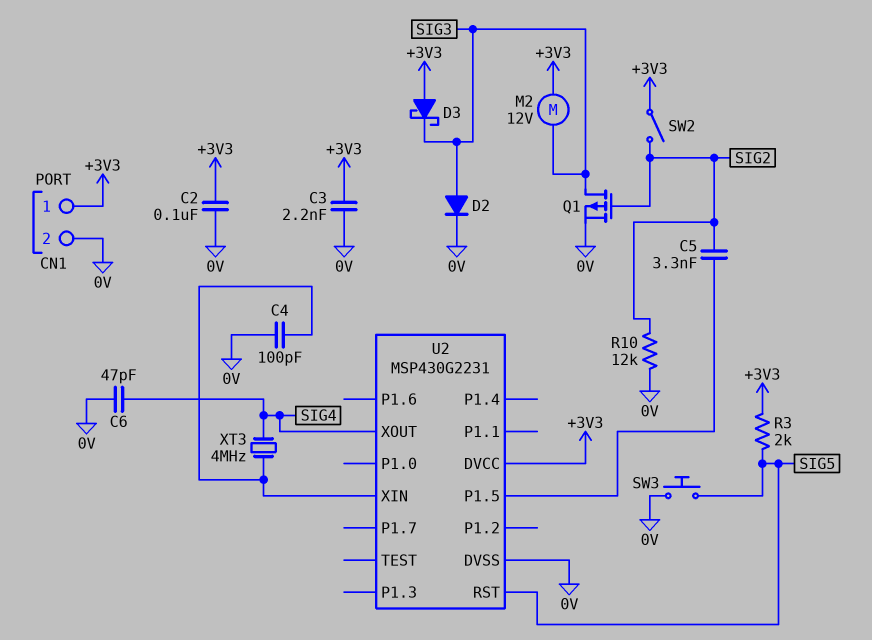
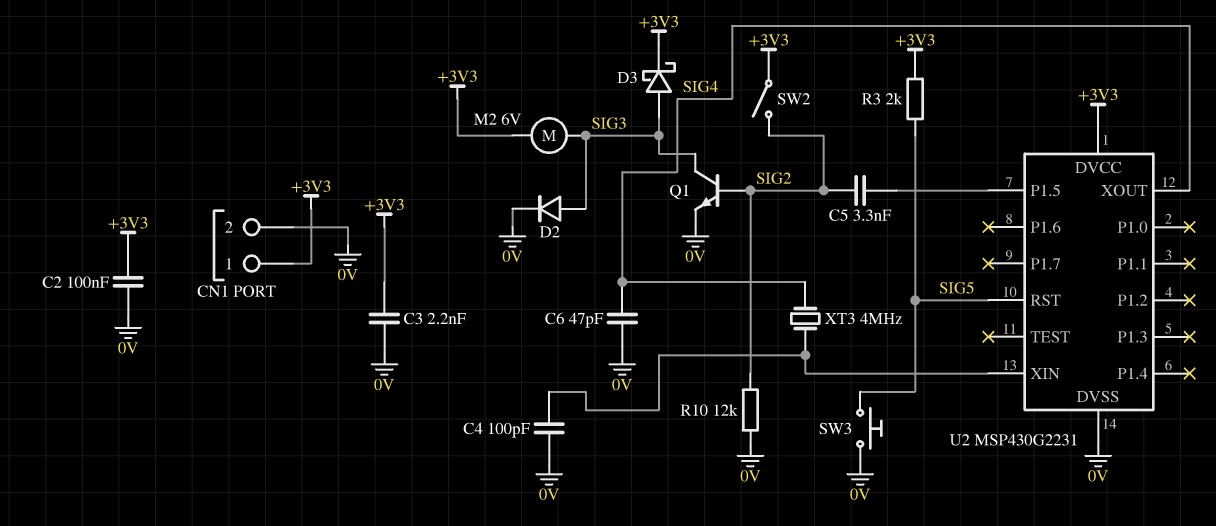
D3: schottky (A +3V3, K SIG3) -> schottky (A SIG3, K +3V3)
M2: motor 12V (+3V3, SIG3) -> motor 6V (+3V3, SIG3)
Q1: PMOS (G SIG2, D SIG3, S 0V) -> NPN (B SIG2, C SIG3, E 0V)

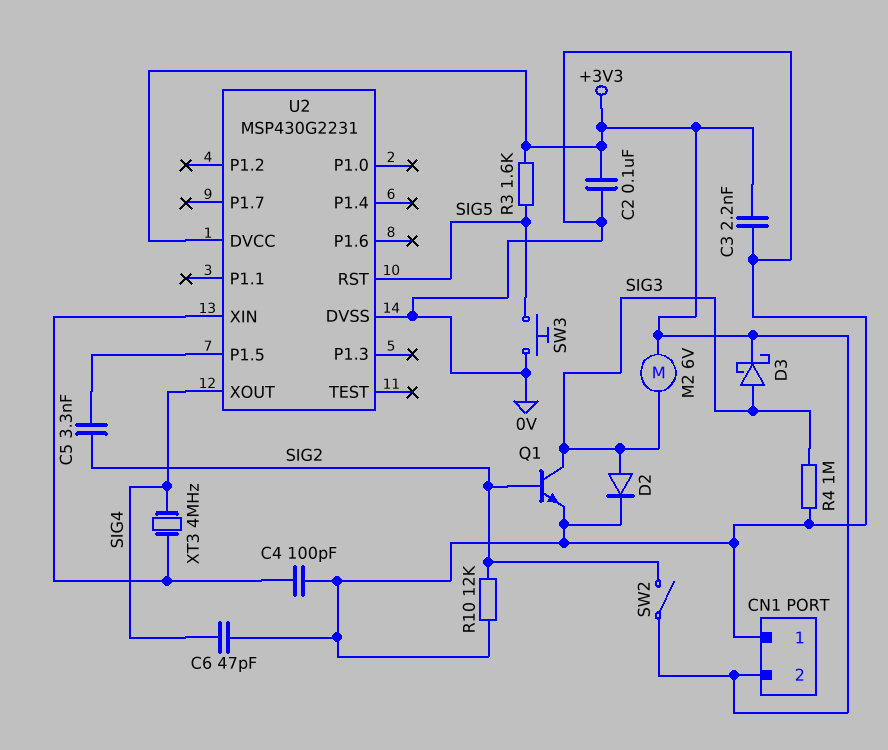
CN1 pin 1: +3V3 -> 0V
CN1 pin 2: 0V -> +3V3
R3: 2k (+3V3, SIG5) -> 1.6k (+3V3, SIG5)
R4: none -> 1M (0V, SIG3)

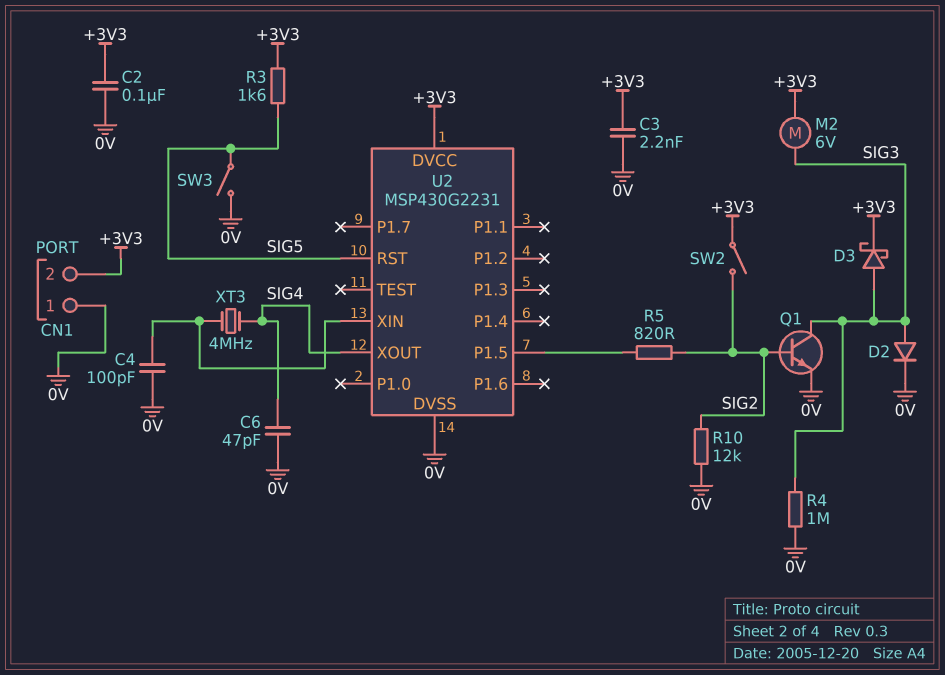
C5: 3.3nF (SIG2, U2/P1.5) -> none
R5: none -> 820 (SIG2, U2/P1.5)
SW3: button (0V, SIG5) -> switch (0V, SIG5)

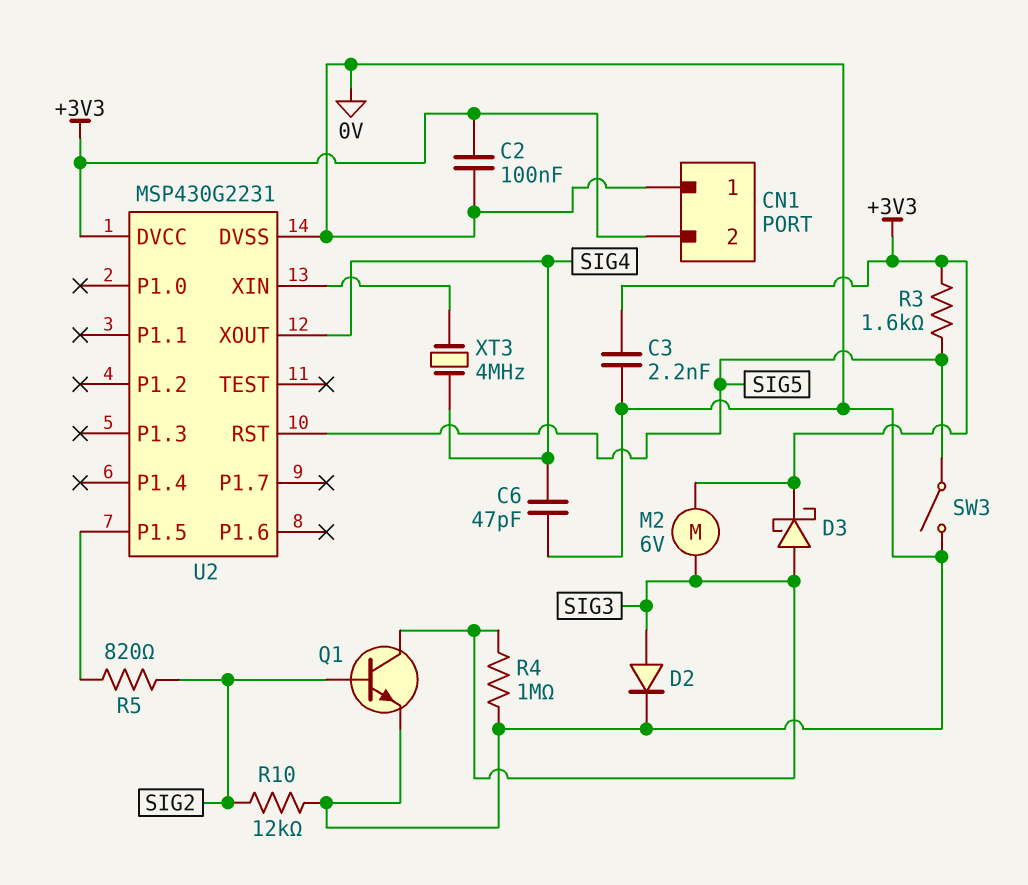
C4: 100pF (0V, U2/XIN) -> none
SW2: switch (+3V3, SIG2) -> none

